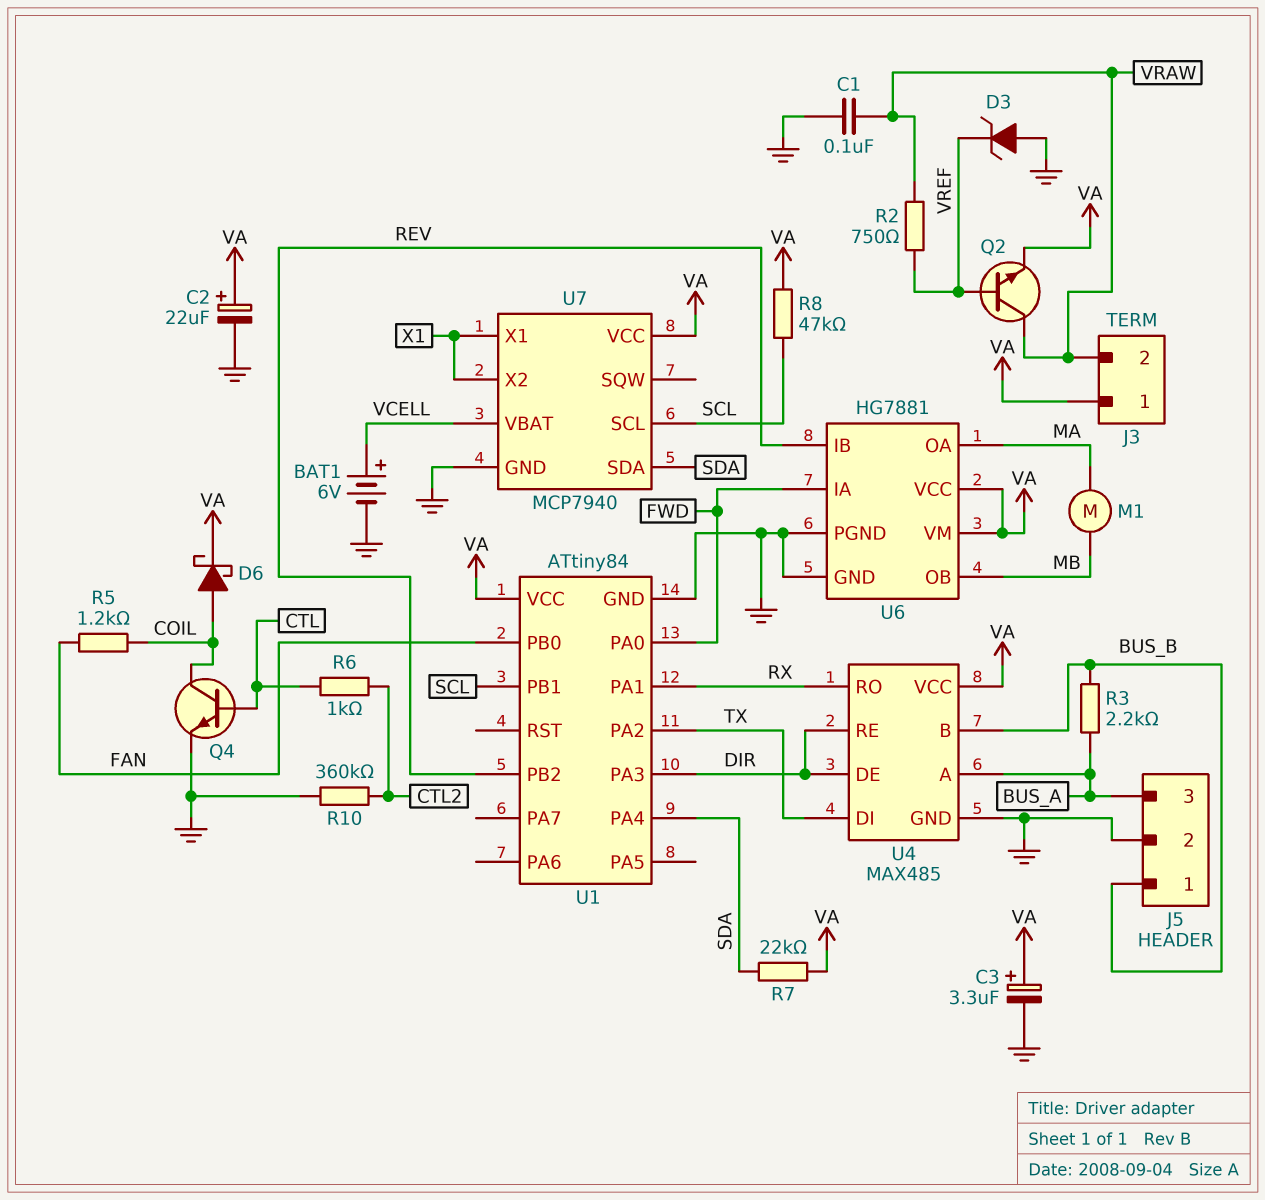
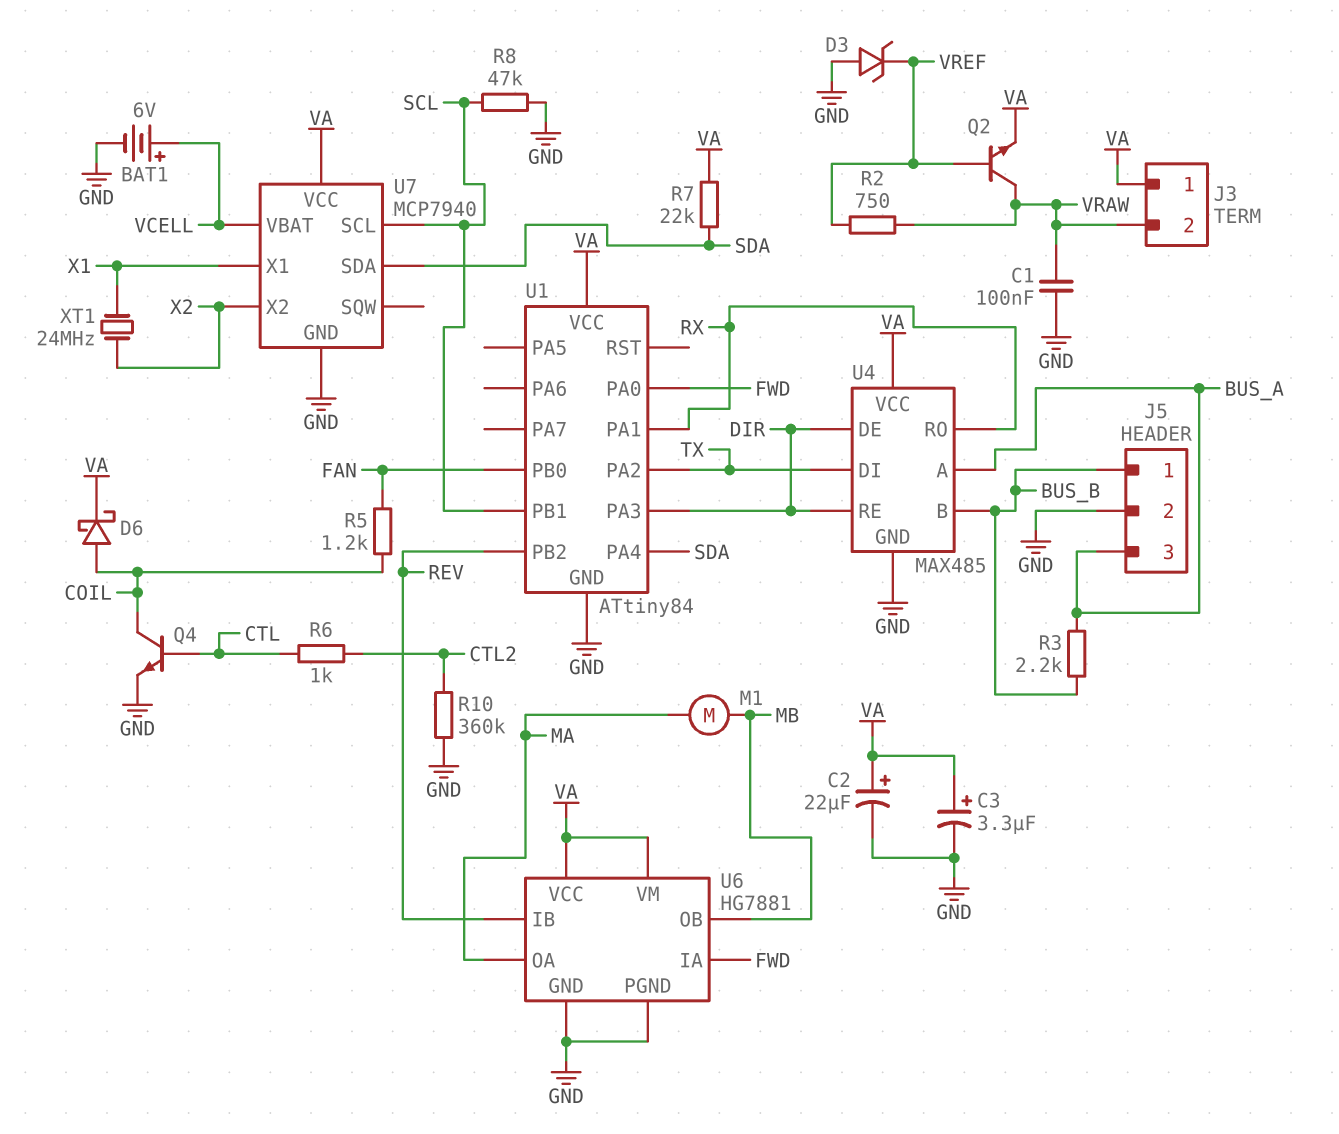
R8: 47k (SCL, VA) -> 47k (GND, SCL)
U7 pin X2: X1 -> X2
XT1: none -> 24MHz (X1, X2)

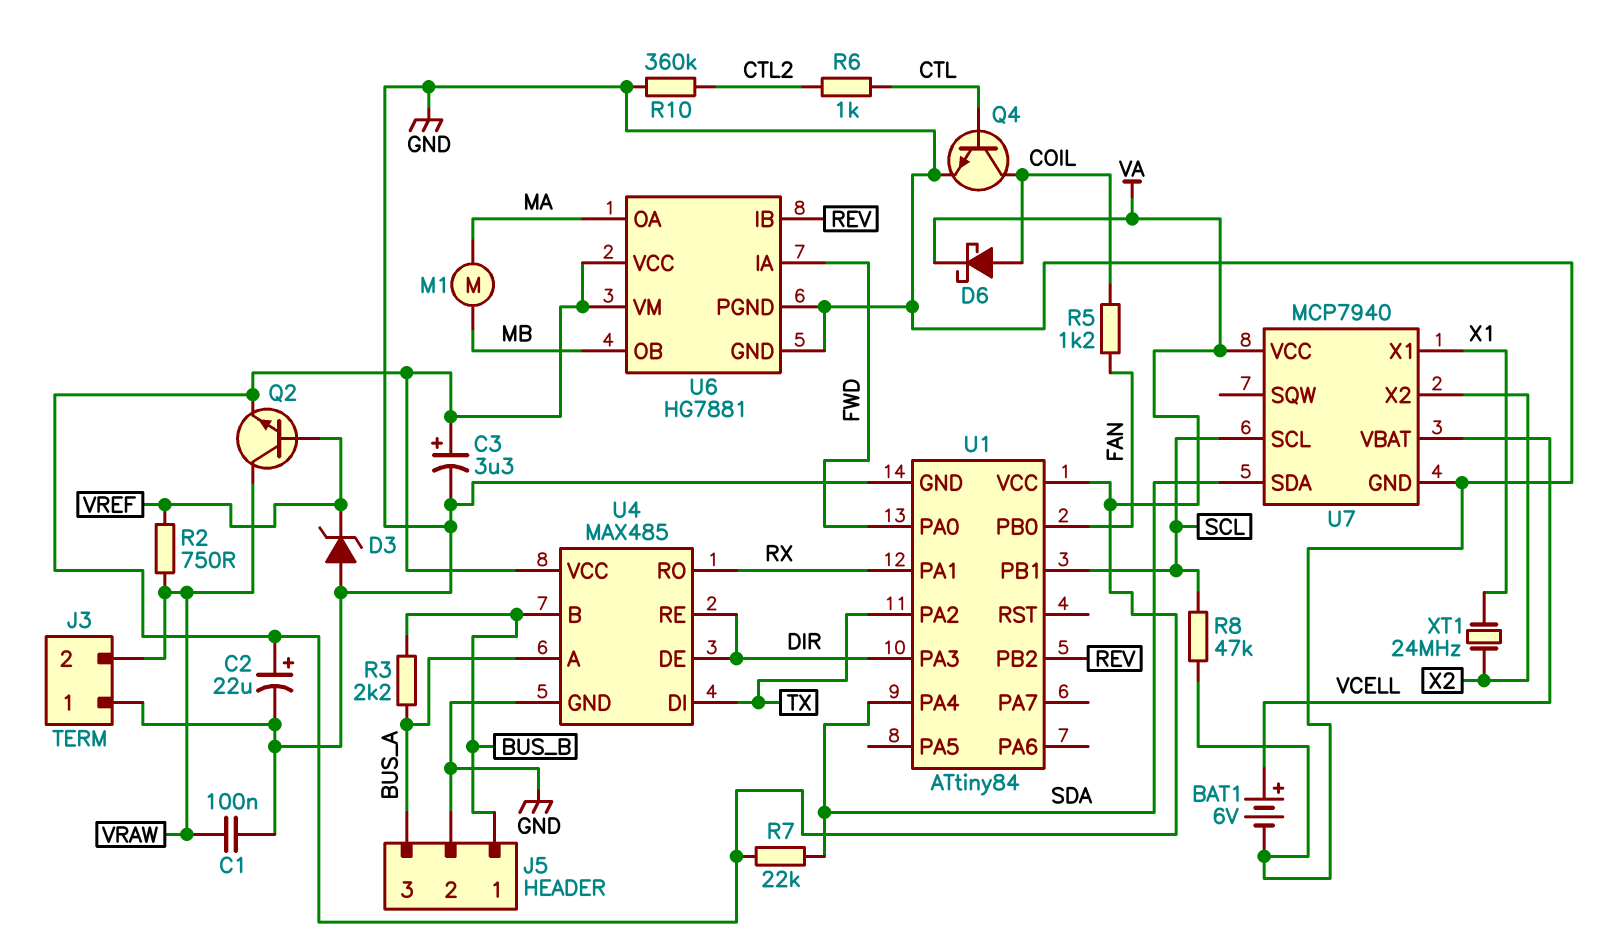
J3 pin 1: VA -> GND

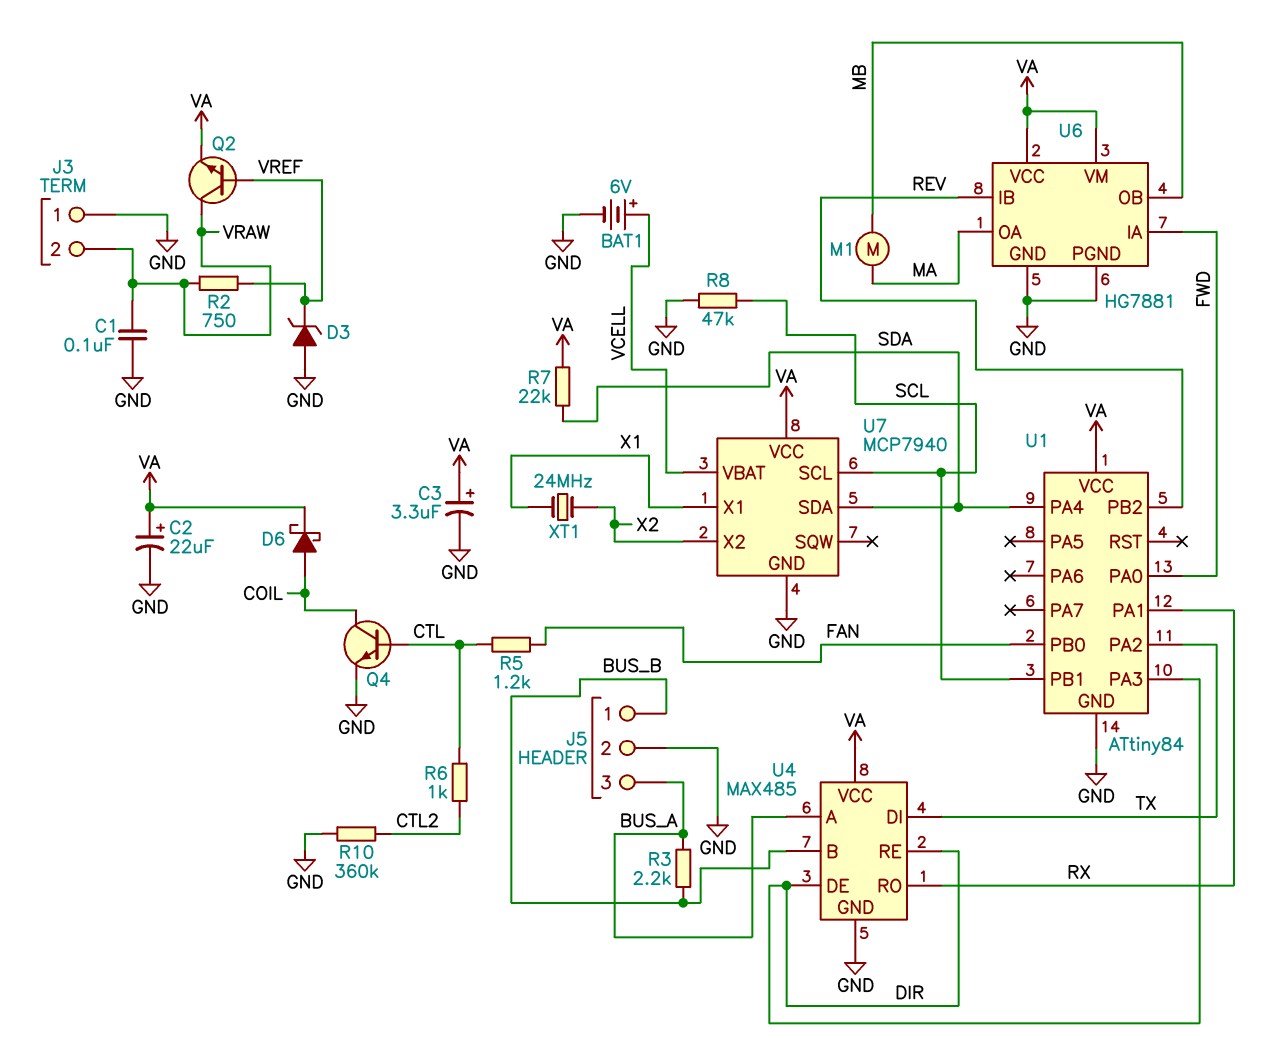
R5: 1.2k (COIL, FAN) -> 1.2k (CTL, FAN)

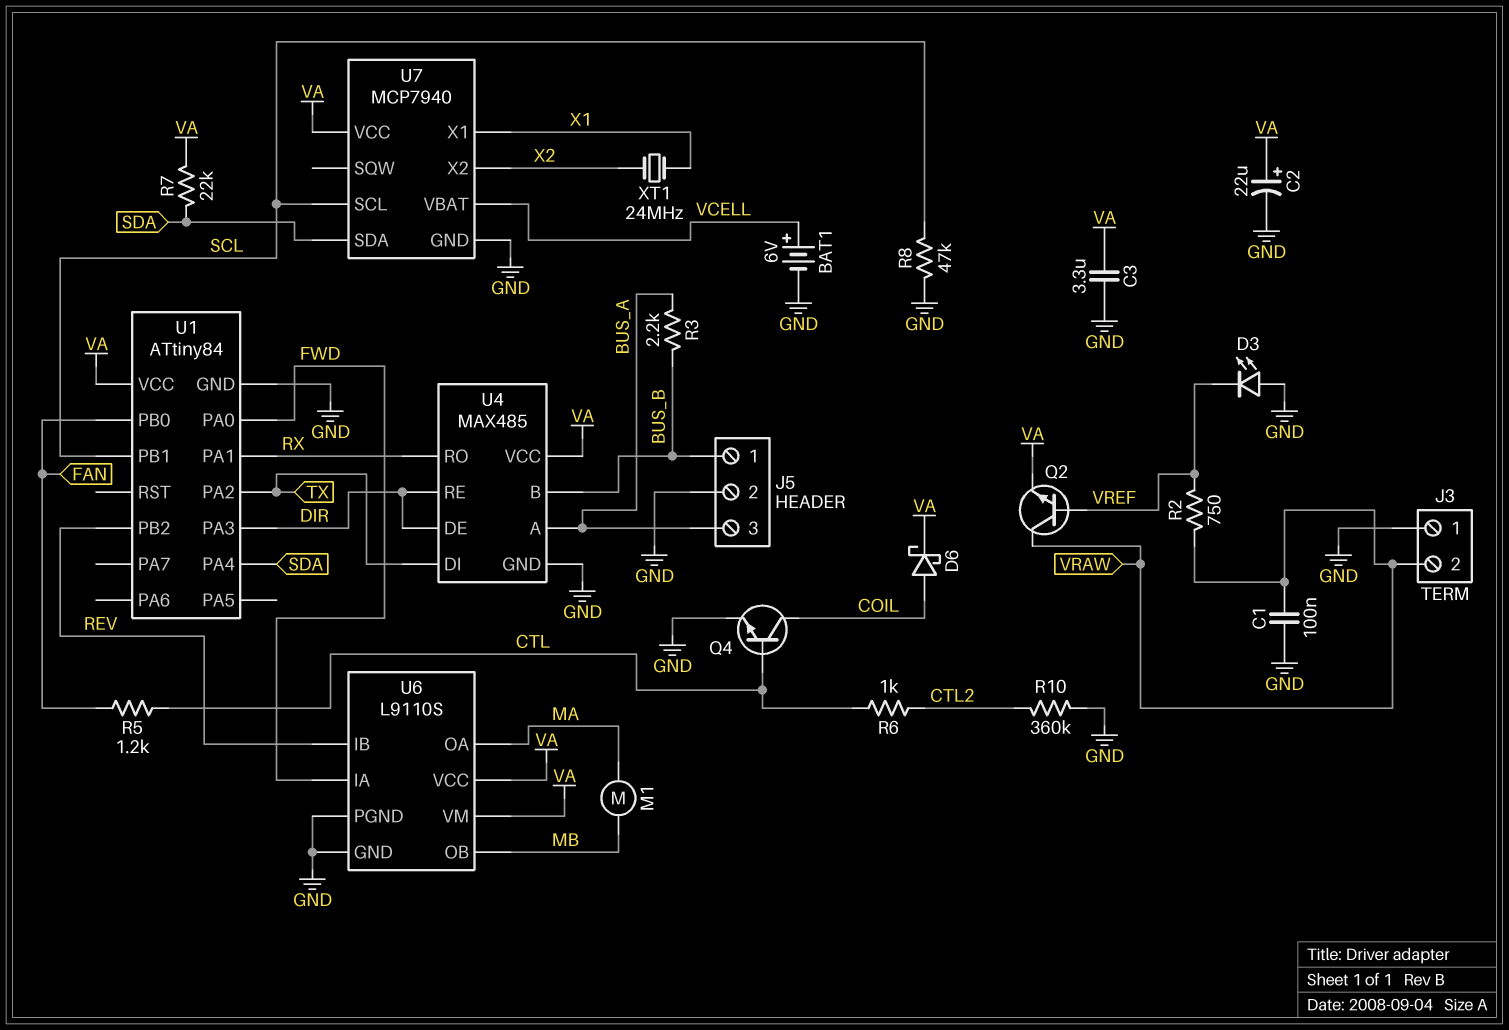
C3: 3.3uF (plus VA, minus GND) -> 3.3uF (GND, VA)
D3: zener (A GND, K VREF) -> LED (A GND, K VREF)
U6: HG7881 -> L9110S

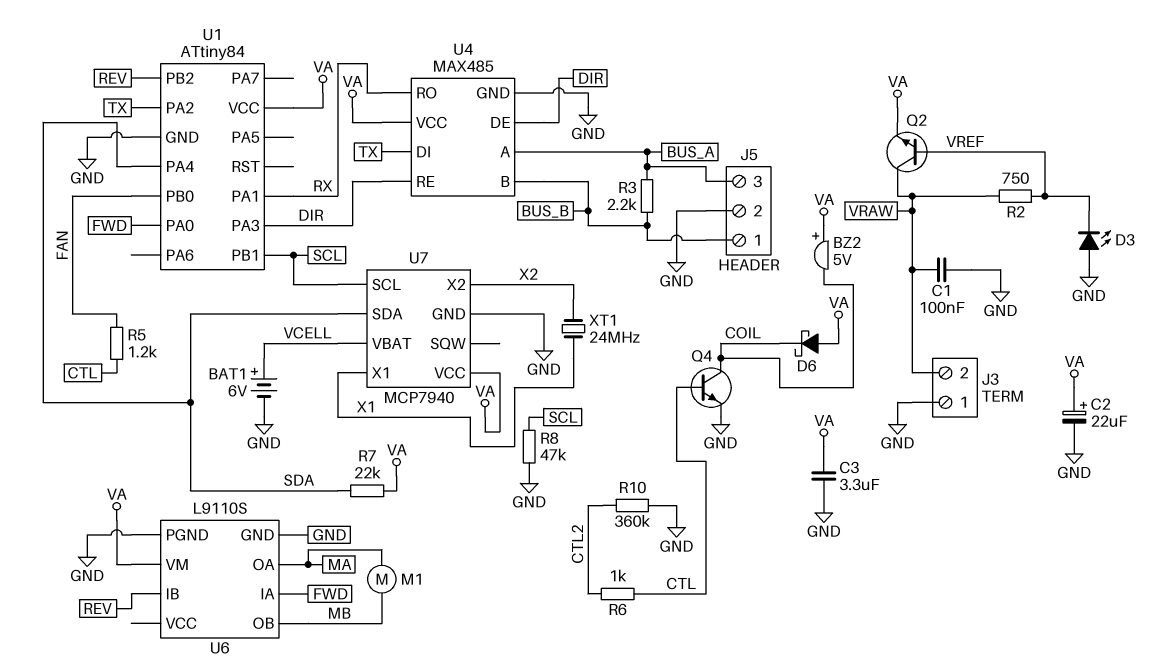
BZ2: none -> buzzer 5V (plus VA, minus COIL)
D6: schottky (A COIL, K VA) -> schottky (A VA, K COIL)
U6 pin VCC: VA -> none

